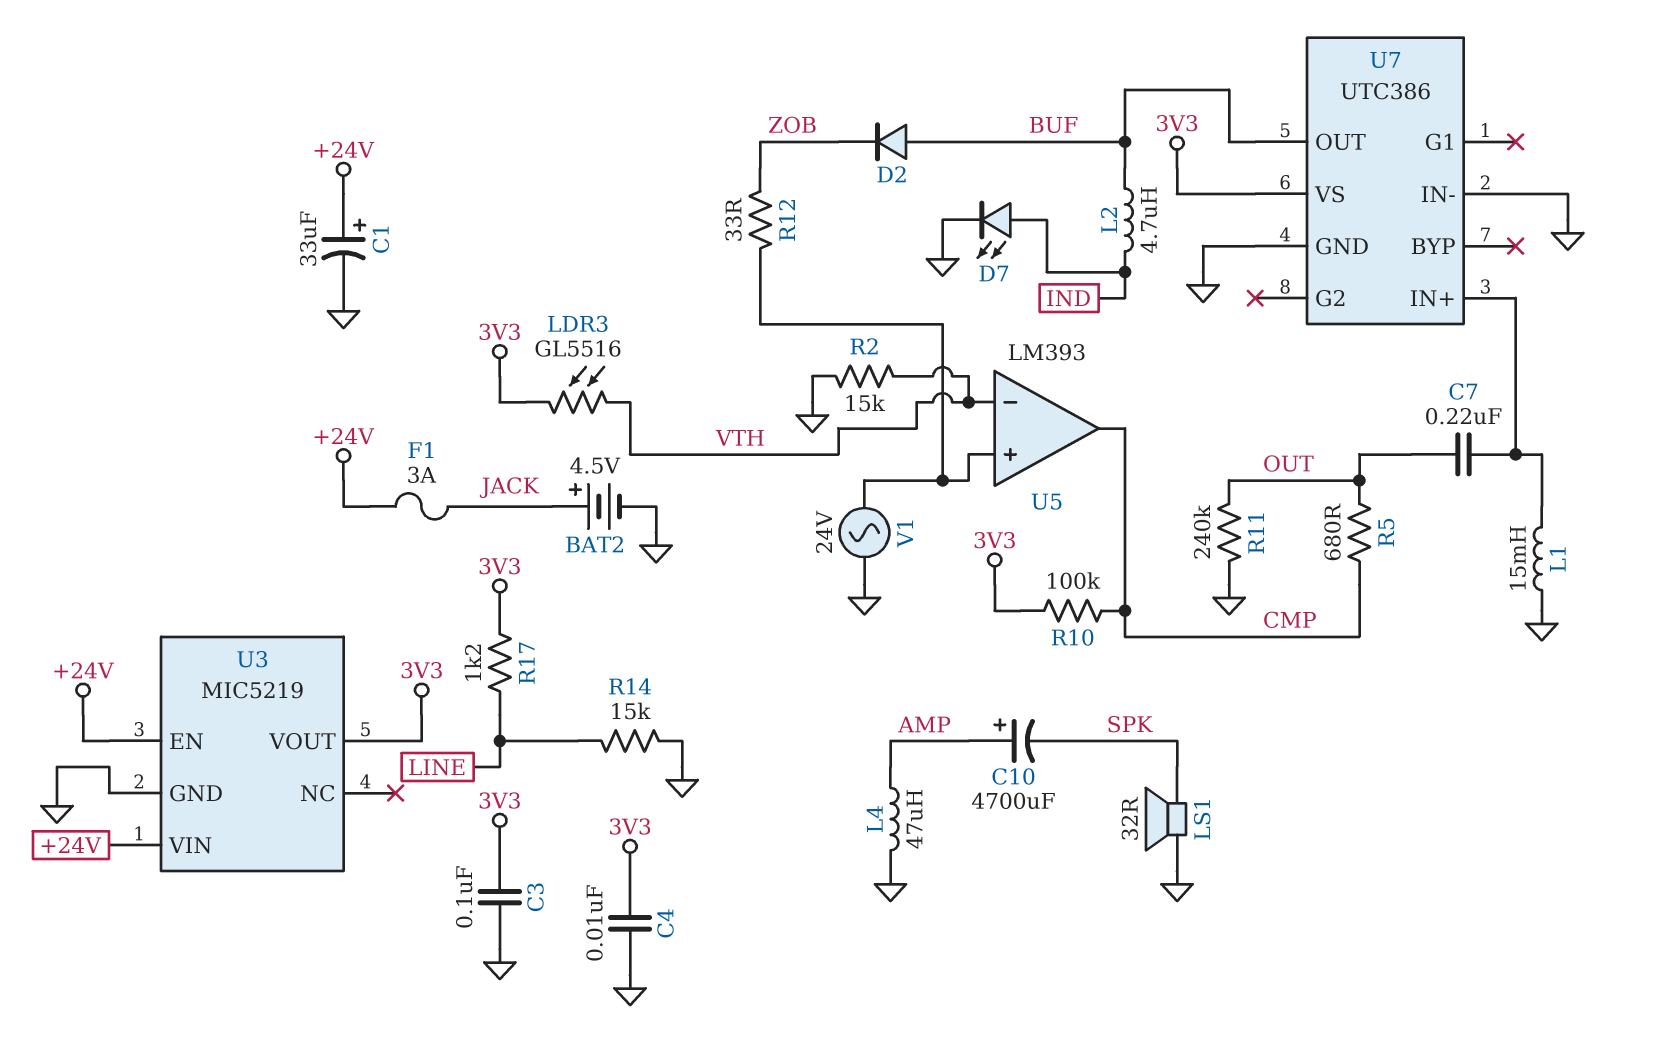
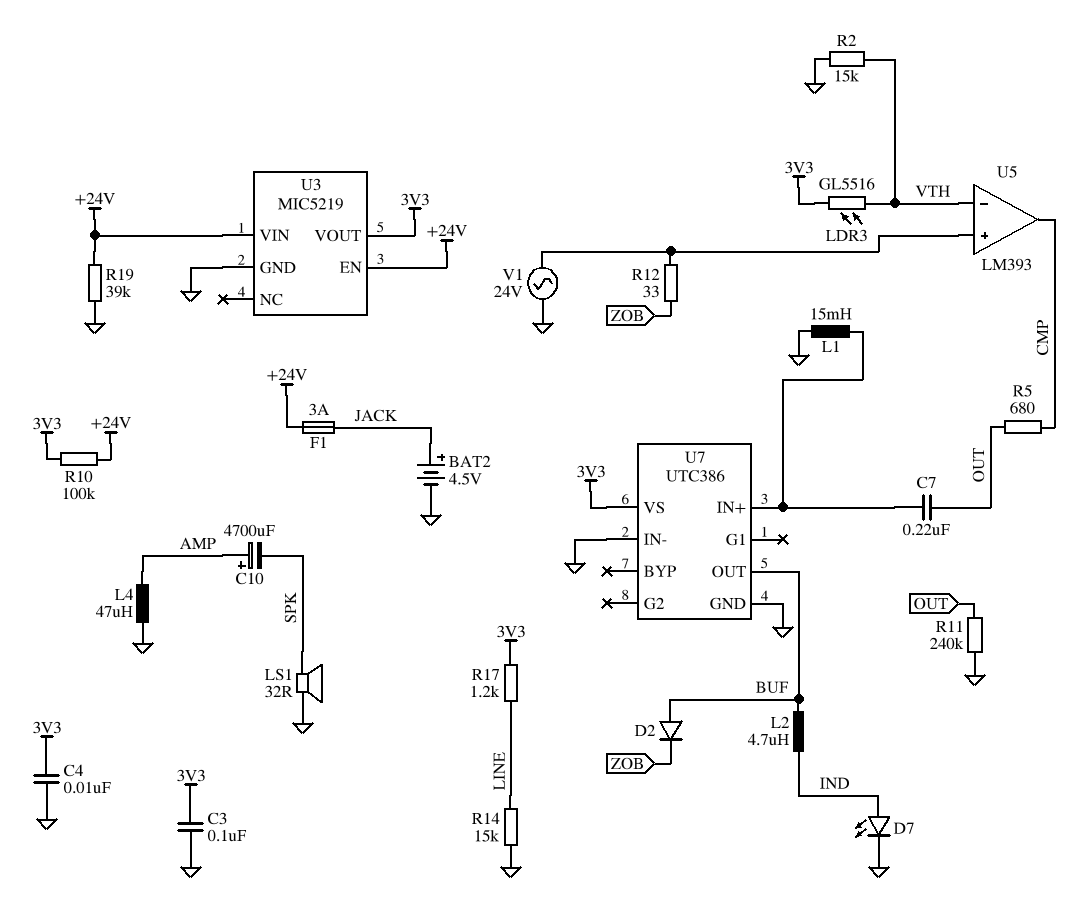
C1: 33uF (plus +24V, minus GND) -> none
R10: 100k (3V3, CMP) -> 100k (+24V, 3V3)
R19: none -> 39k (+24V, GND)

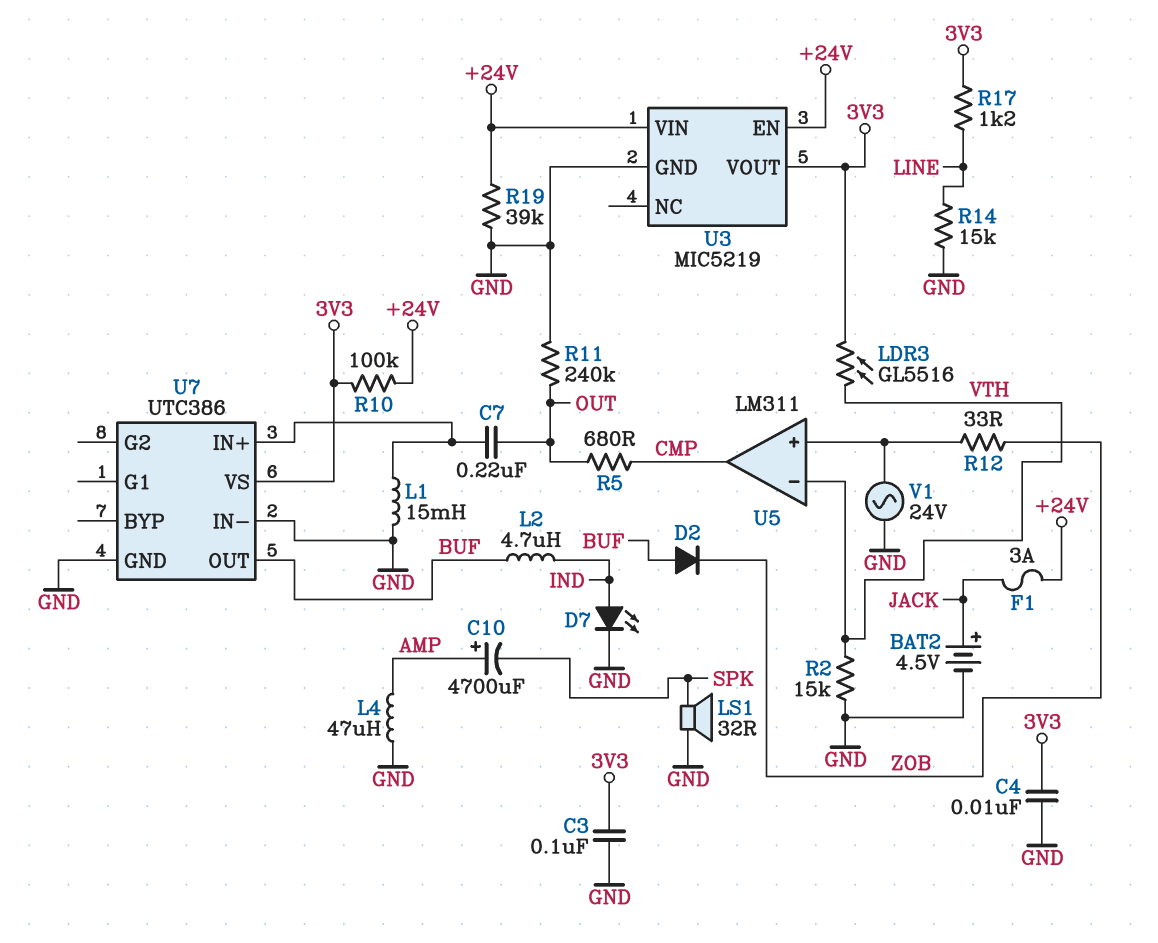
U5: LM393 -> LM311

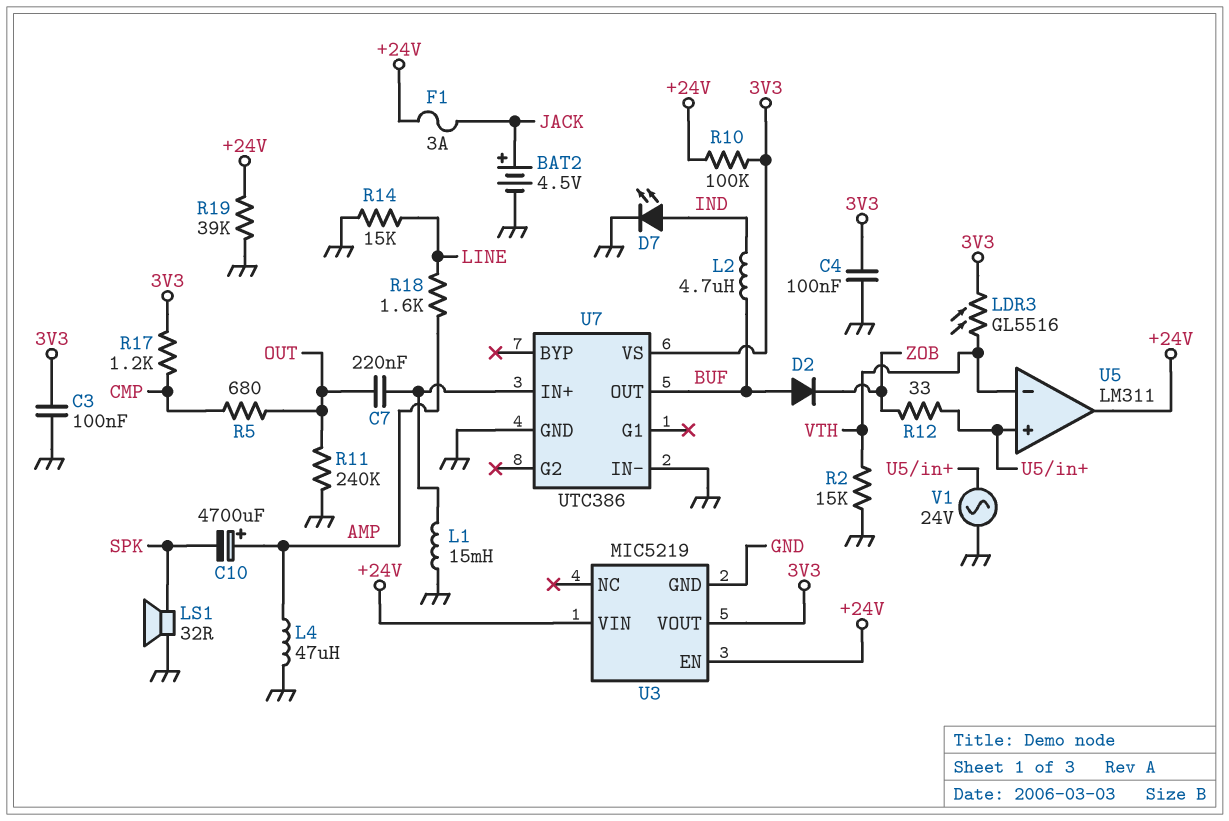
C4: 10nF (3V3, GND) -> 100nF (3V3, GND)
R17: 1.2k (3V3, LINE) -> 1.2k (3V3, CMP)
R18: none -> 1.6k (AMP, LINE)
U5 pin out: CMP -> +24V

